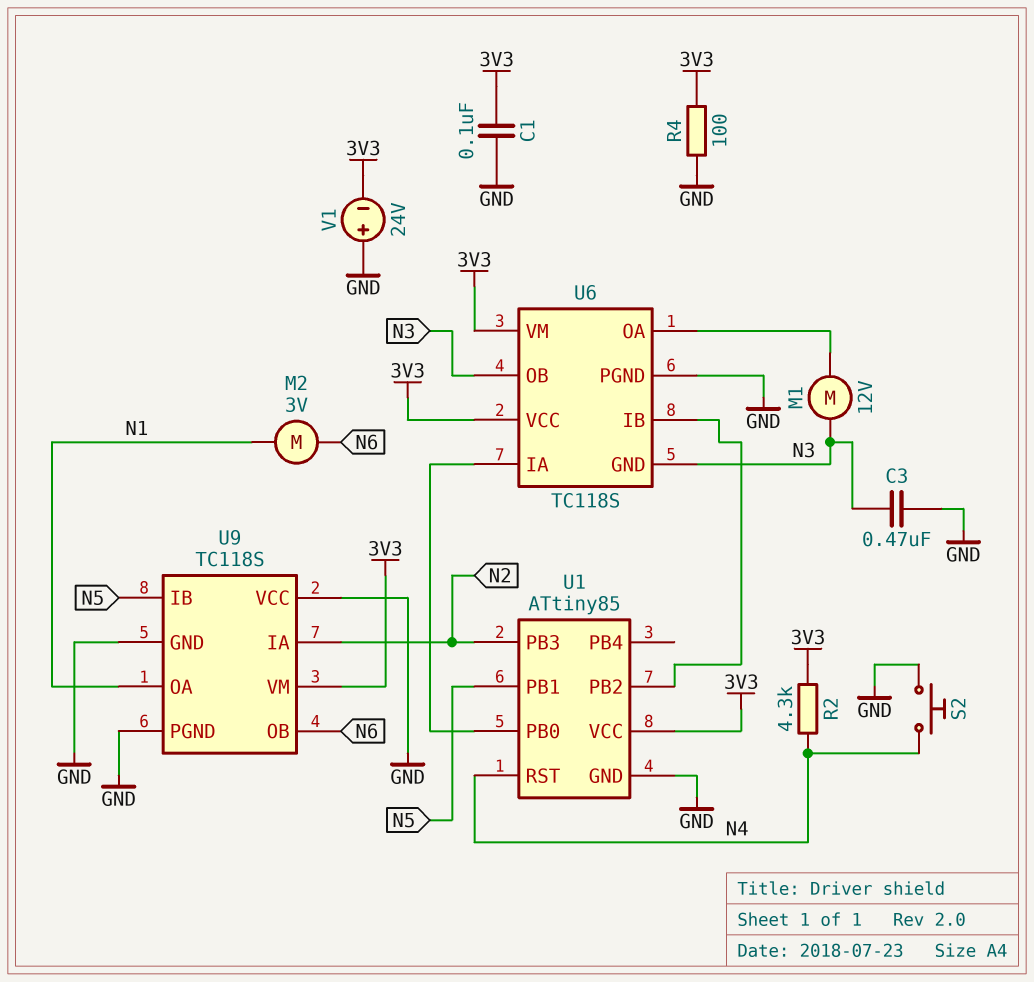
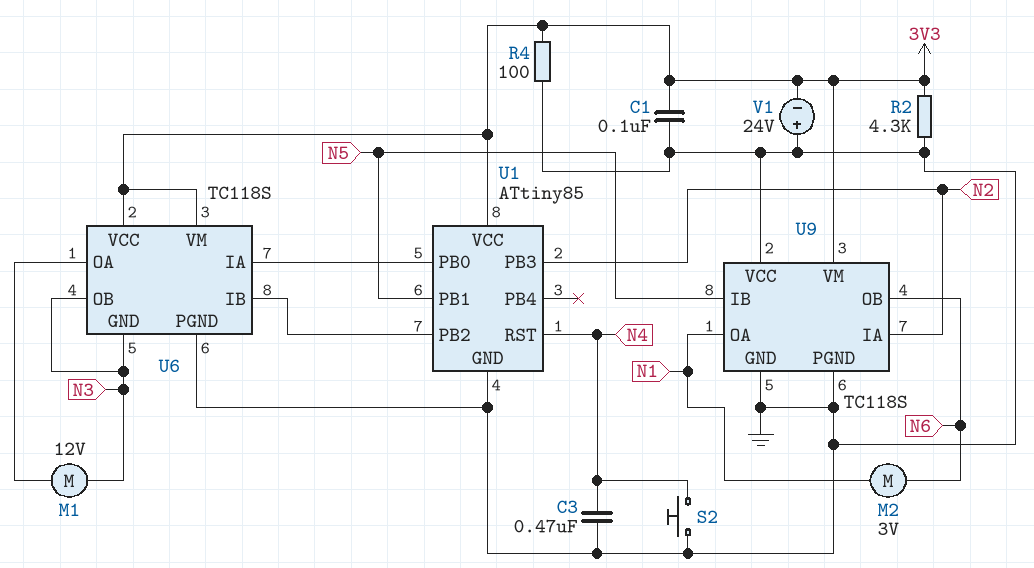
C3: 470nF (GND, N3) -> 470nF (GND, N4)
R2: 4.3k (3V3, N4) -> 4.3k (3V3, GND)

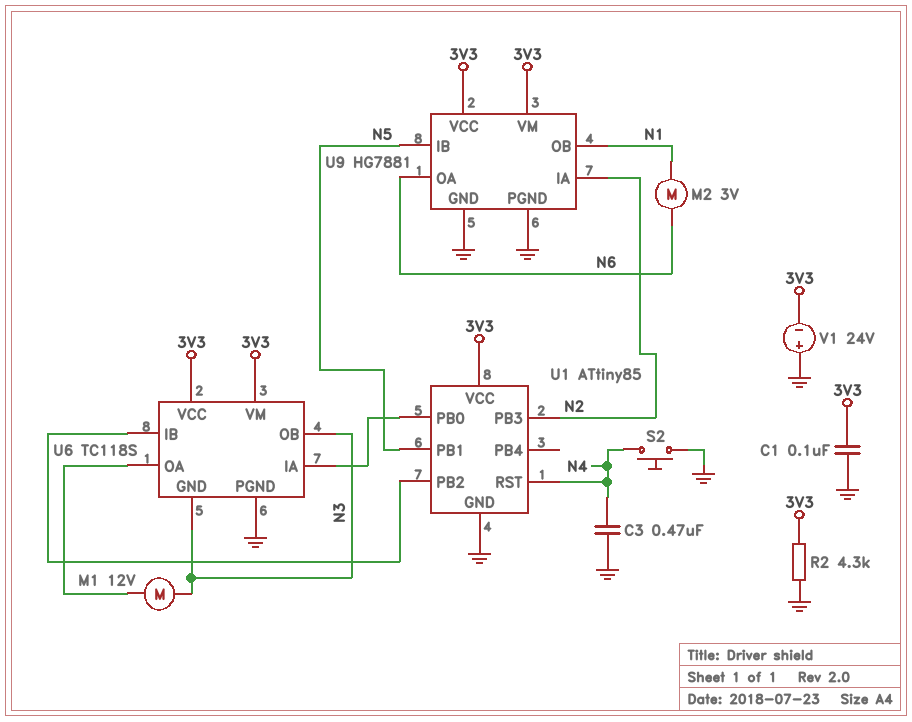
R4: 100 (3V3, GND) -> none
U9: TC118S -> HG7881
U9 pin OA: N1 -> N6
U9 pin OB: N6 -> N1
U9 pin VCC: GND -> 3V3

